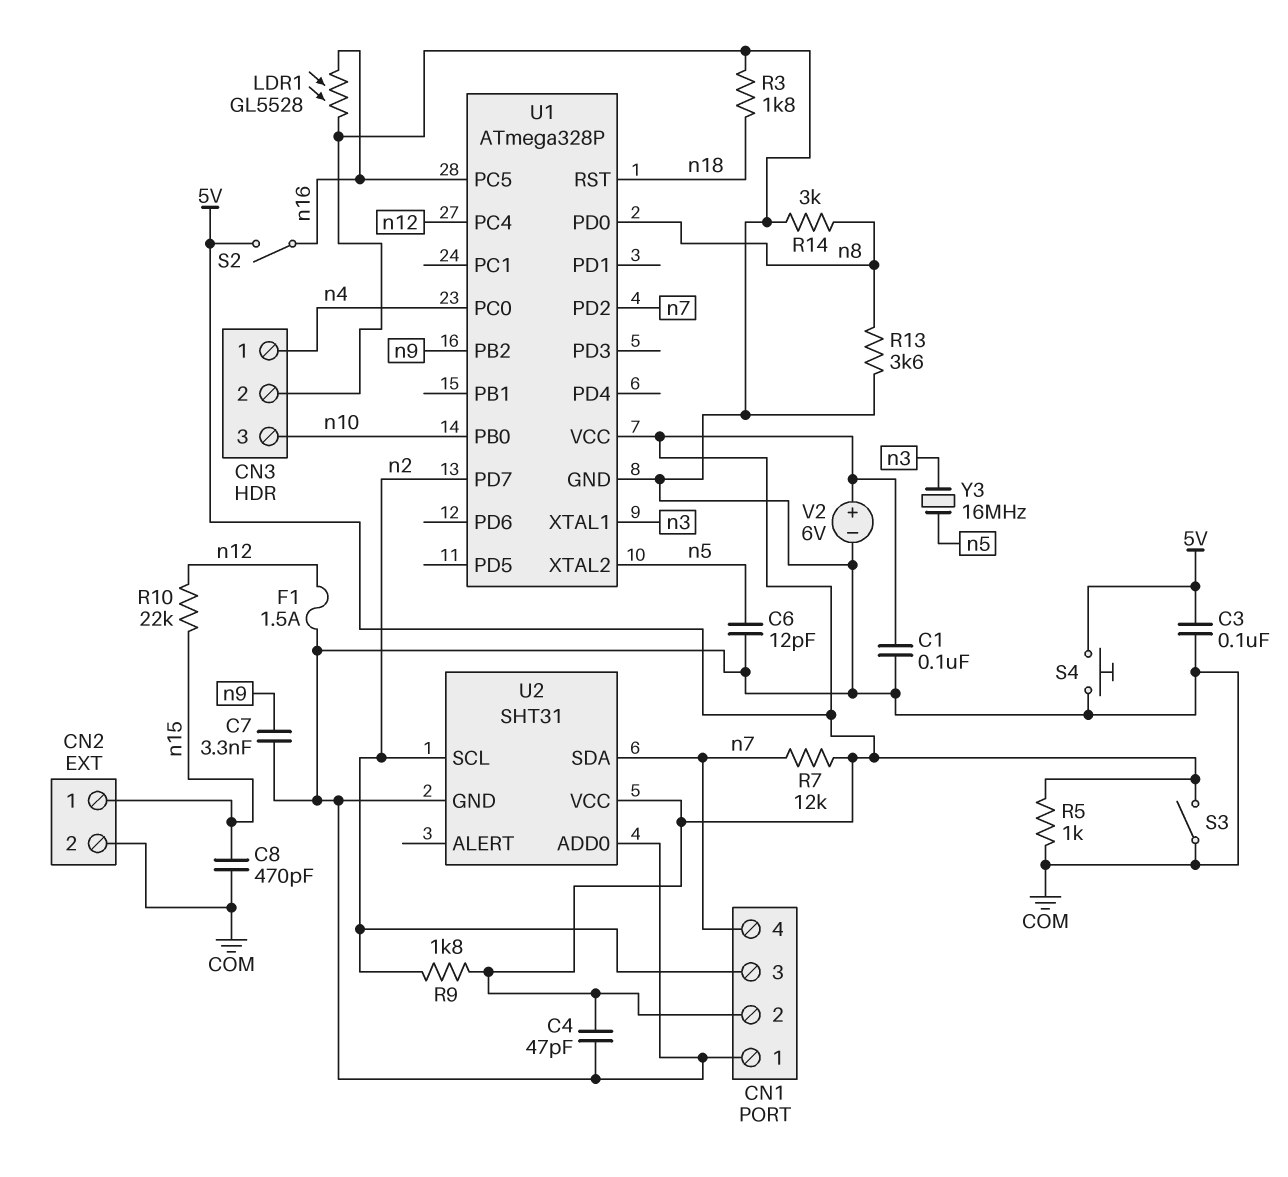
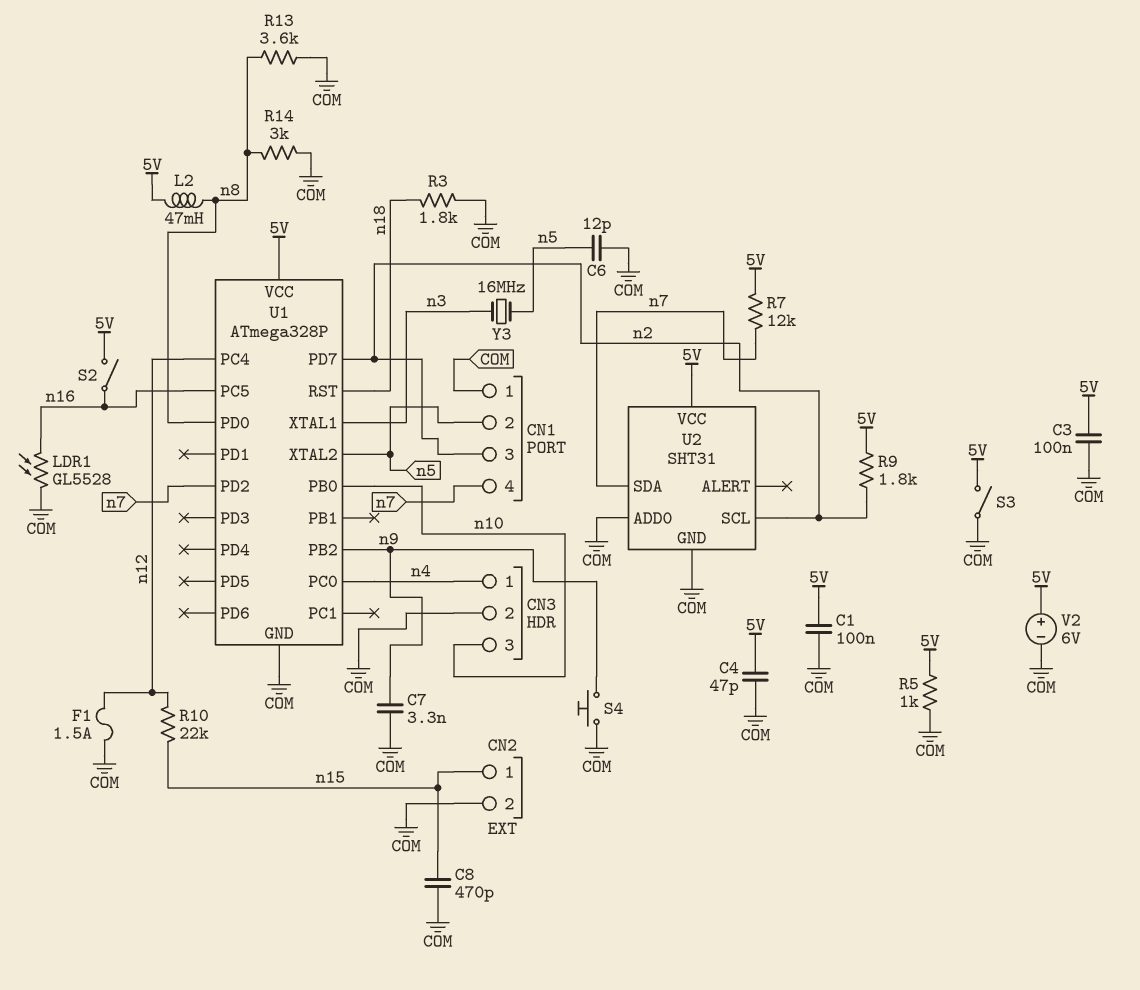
CN1 pin 2: 5V -> n5
L2: none -> 47mH (5V, n8)
S4: button (5V, COM) -> button (COM, n9)

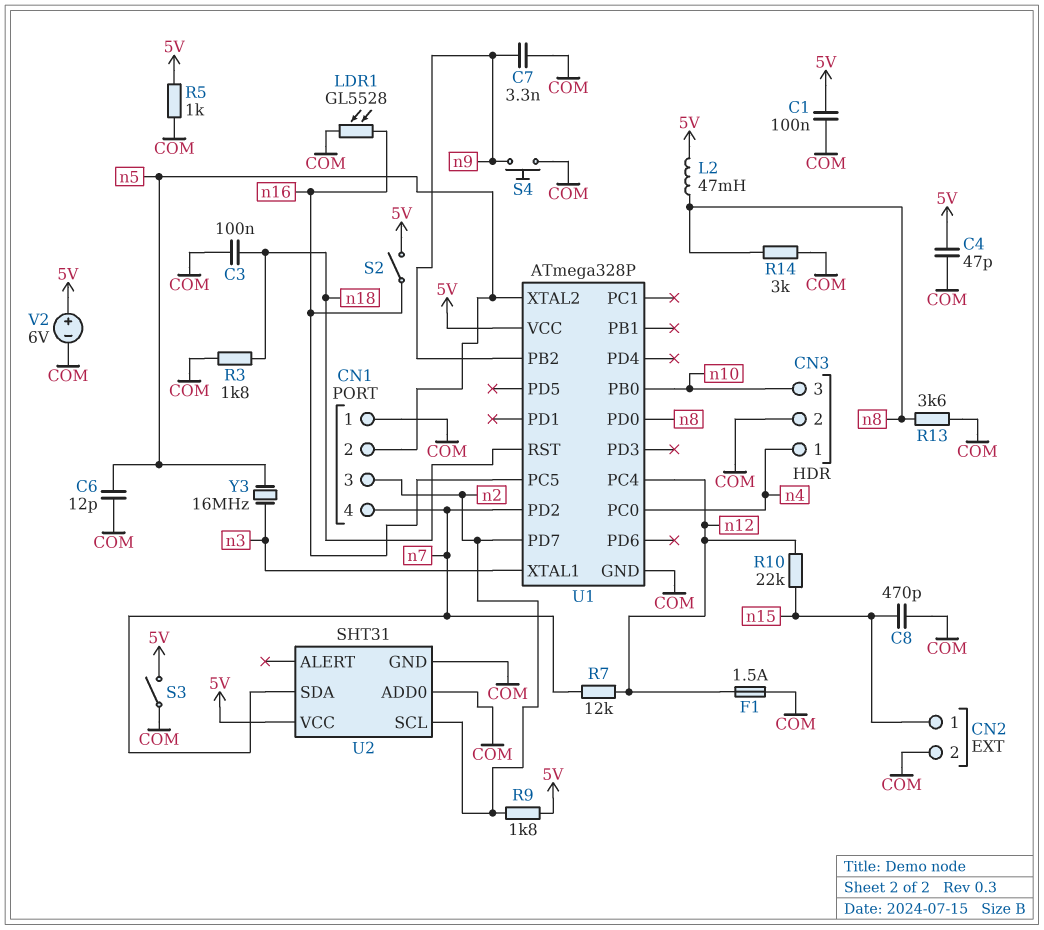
C3: 100nF (5V, COM) -> 100nF (COM, n18)
R7: 12k (5V, n7) -> 12k (n7, n12)

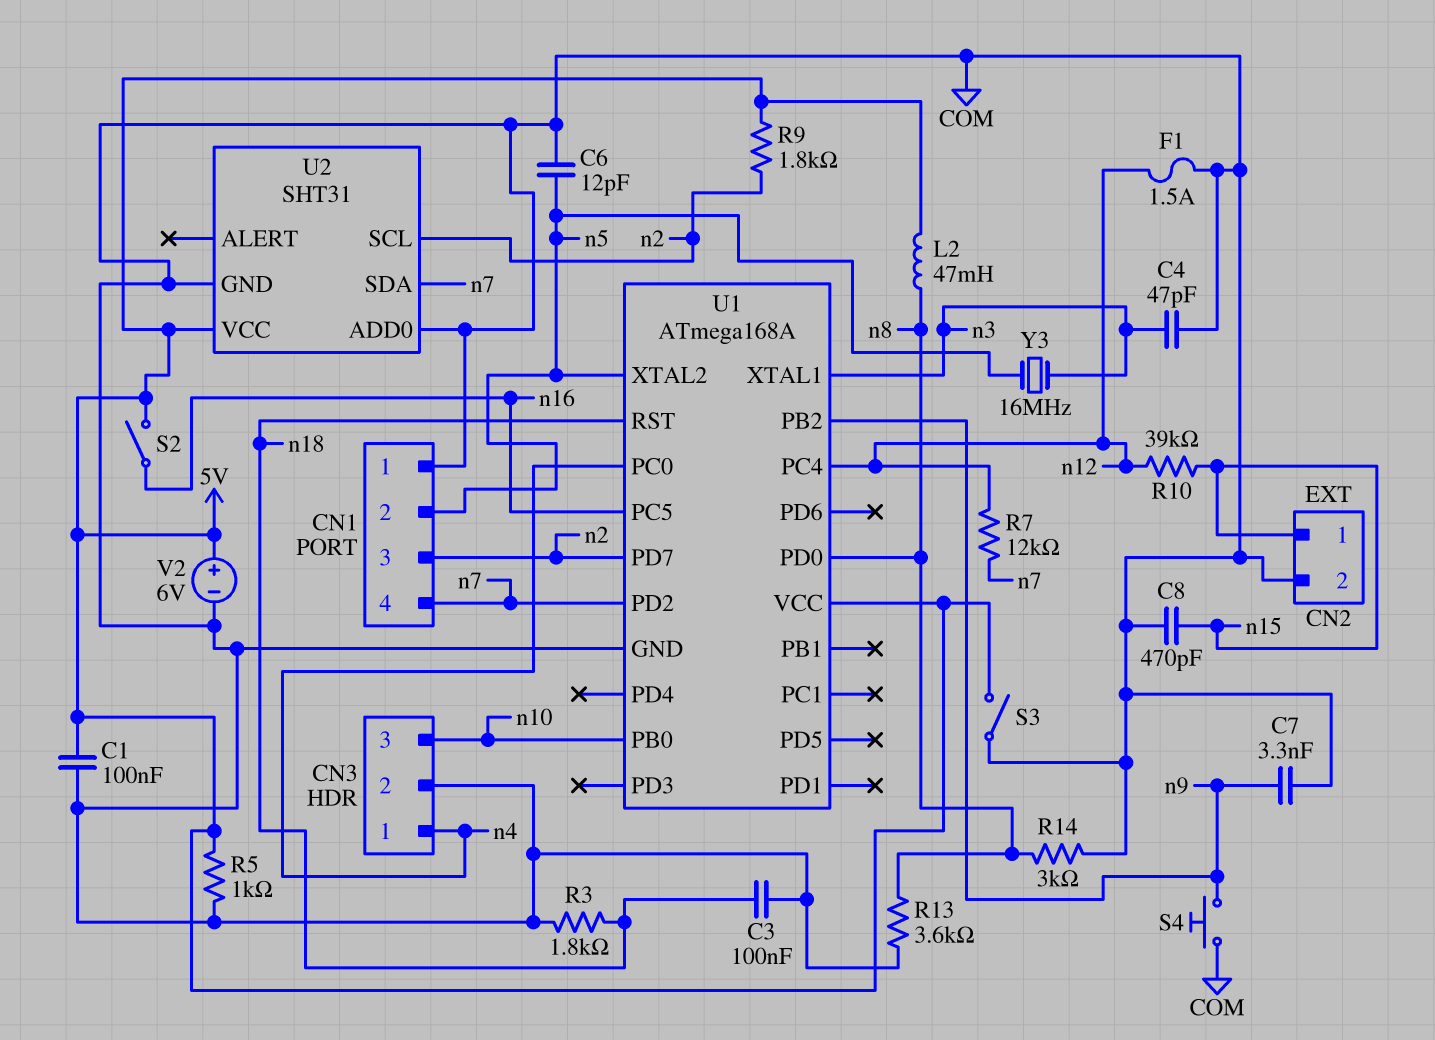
C4: 47pF (5V, COM) -> 47pF (COM, n3)
LDR1: GL5528 (COM, n16) -> none
R10: 22k (n12, n15) -> 39k (n12, n15)
U1: ATmega328P -> ATmega168A

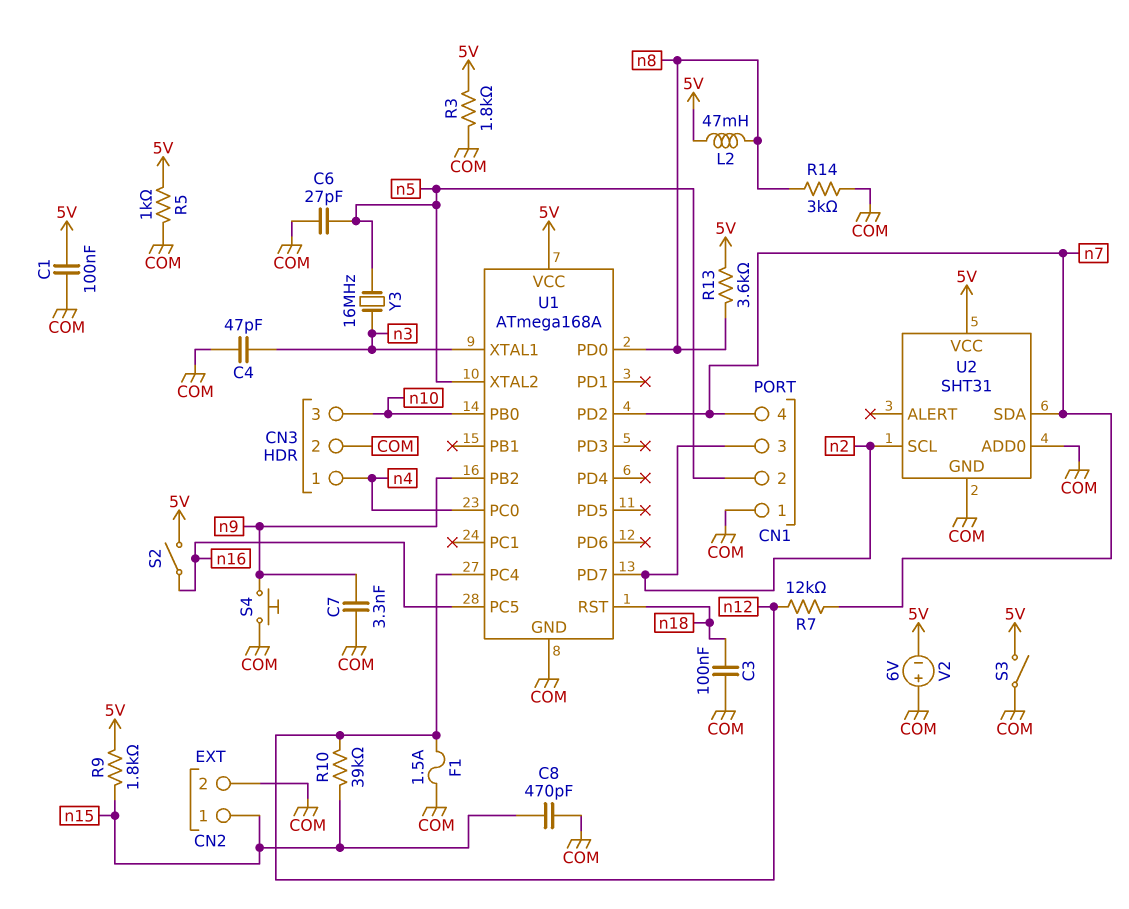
C6: 12pF (COM, n5) -> 27pF (COM, n5)
R3: 1.8k (COM, n18) -> 1.8k (5V, COM)
R9: 1.8k (5V, n2) -> 1.8k (5V, n15)
R13: 3.6k (COM, n8) -> 3.6k (5V, n8)
V2: 6V (plus 5V, minus COM) -> 6V (plus COM, minus 5V)

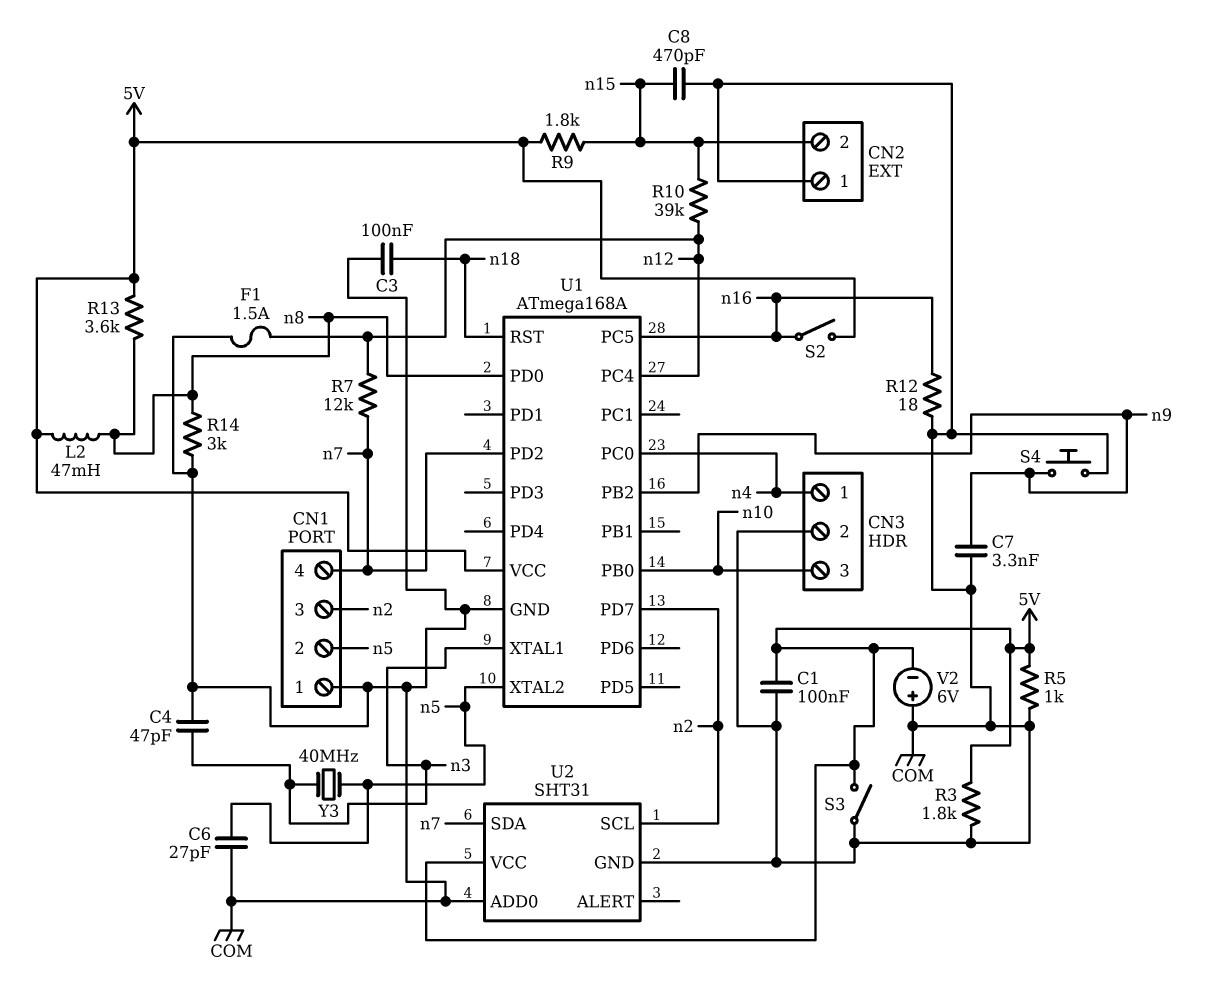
CN2 pin 1: n15 -> COM
CN2 pin 2: COM -> n15
R12: none -> 18 (COM, n16)
Y3: 16MHz (n3, n5) -> 40MHz (n3, n5)

